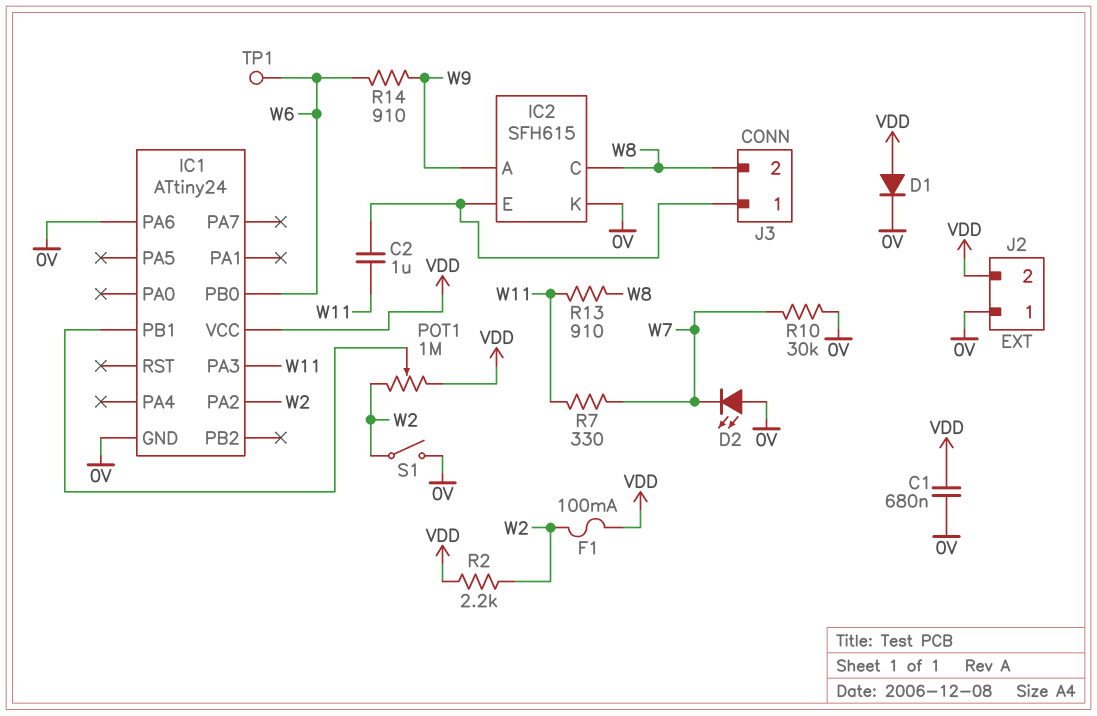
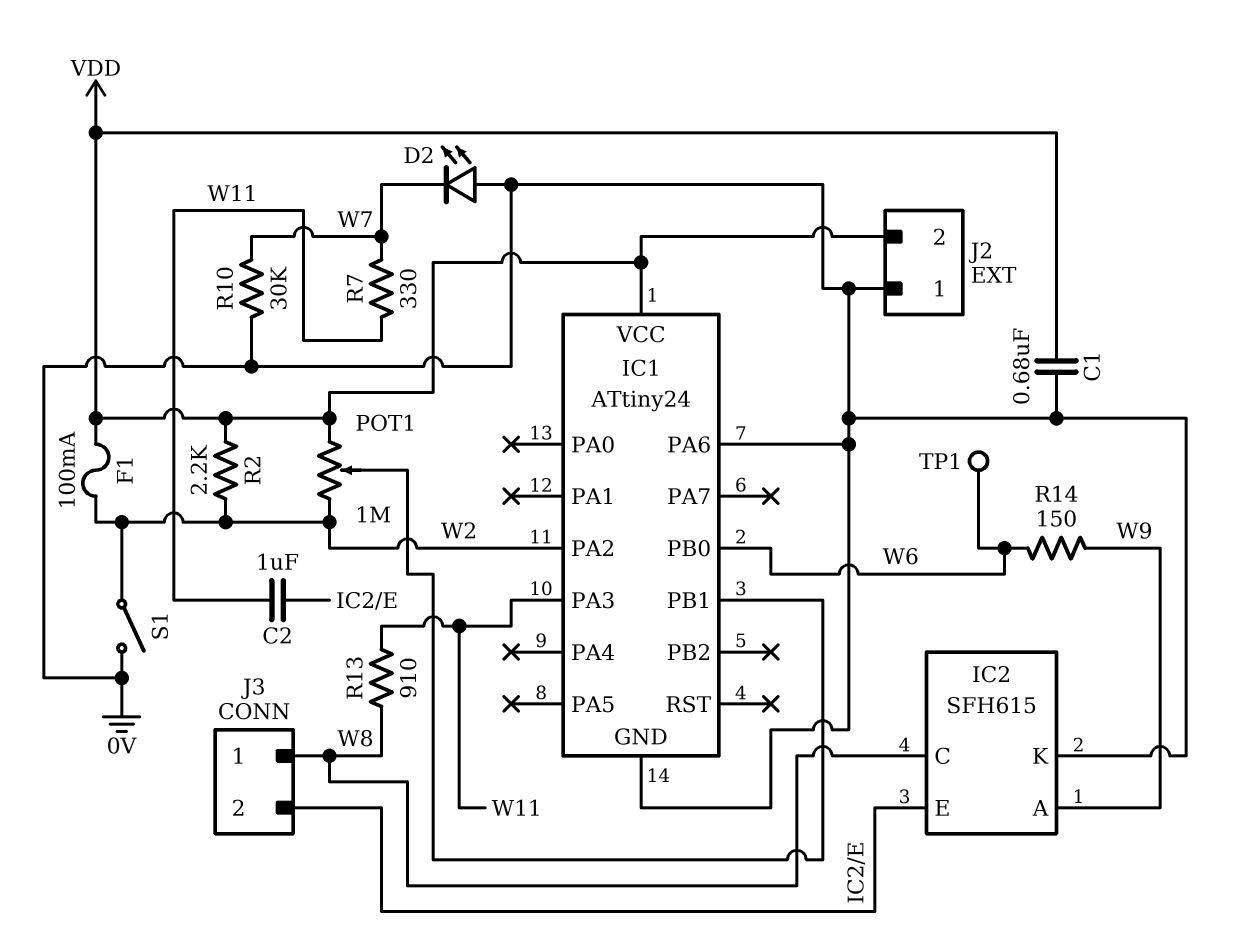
D1: diode (A VDD, K 0V) -> none
J3 pin 1: IC2/E -> W8
J3 pin 2: W8 -> IC2/E
R14: 910 (W6, W9) -> 150 (W6, W9)

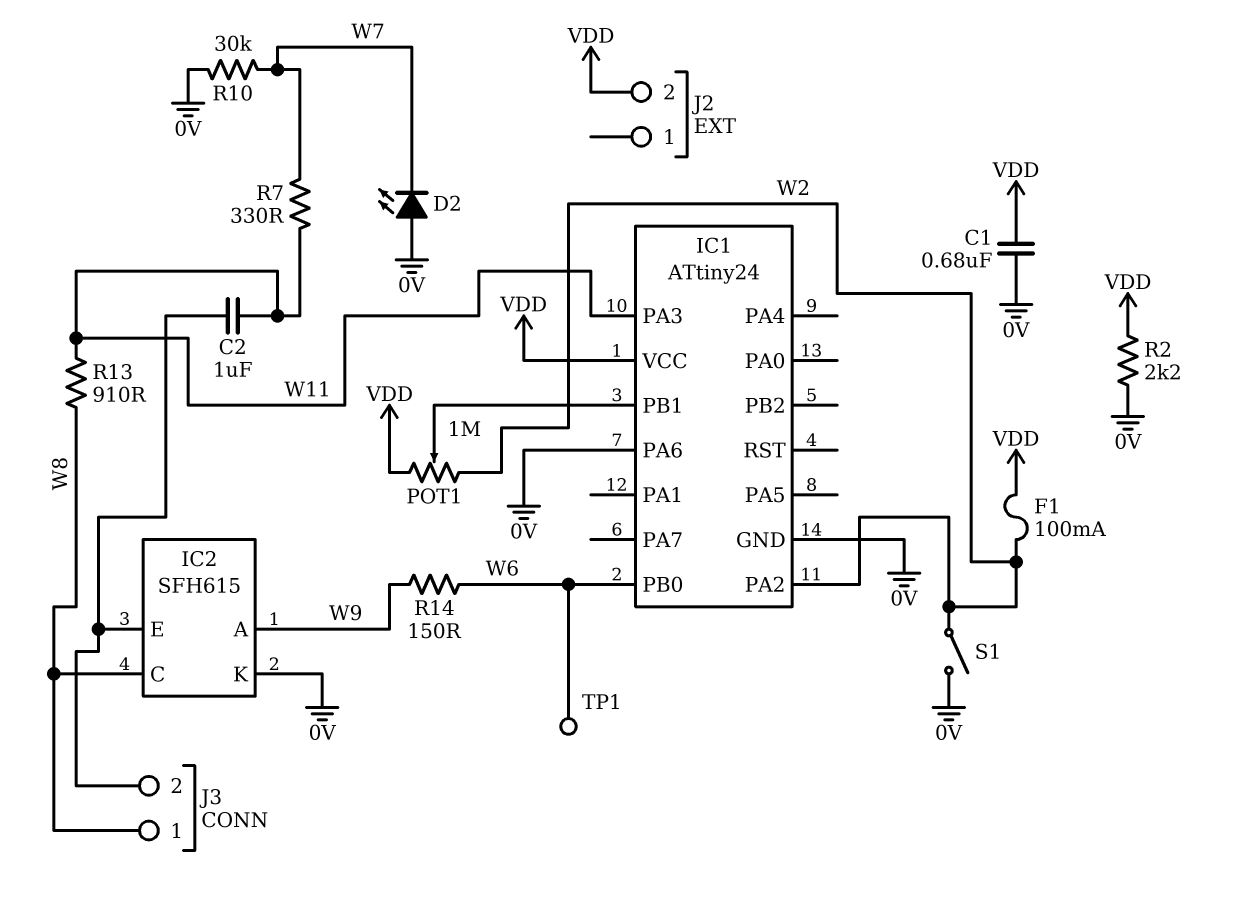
J2 pin 1: 0V -> none
R2: 2.2k (VDD, W2) -> 2.2k (0V, VDD)

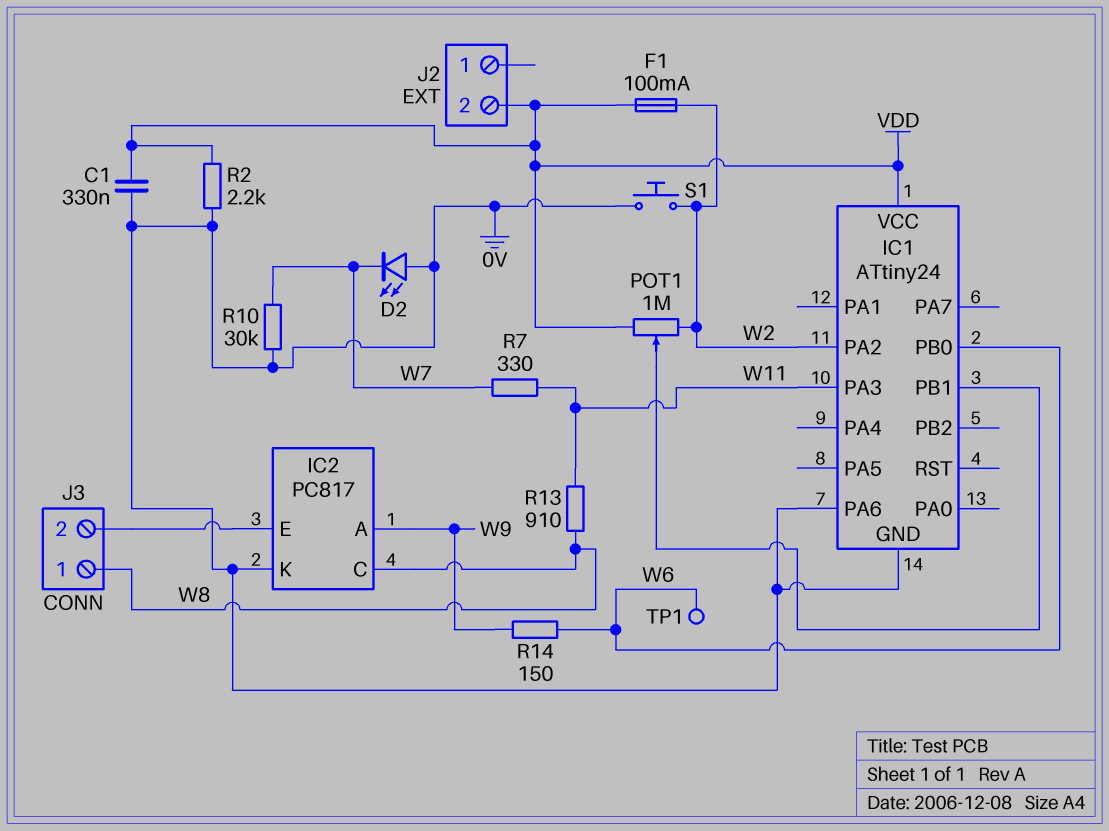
C1: 680nF (0V, VDD) -> 330nF (0V, VDD)
C2: 1uF (IC2/E, W11) -> none
IC2: SFH615 -> PC817
S1: switch (0V, W2) -> button (0V, W2)

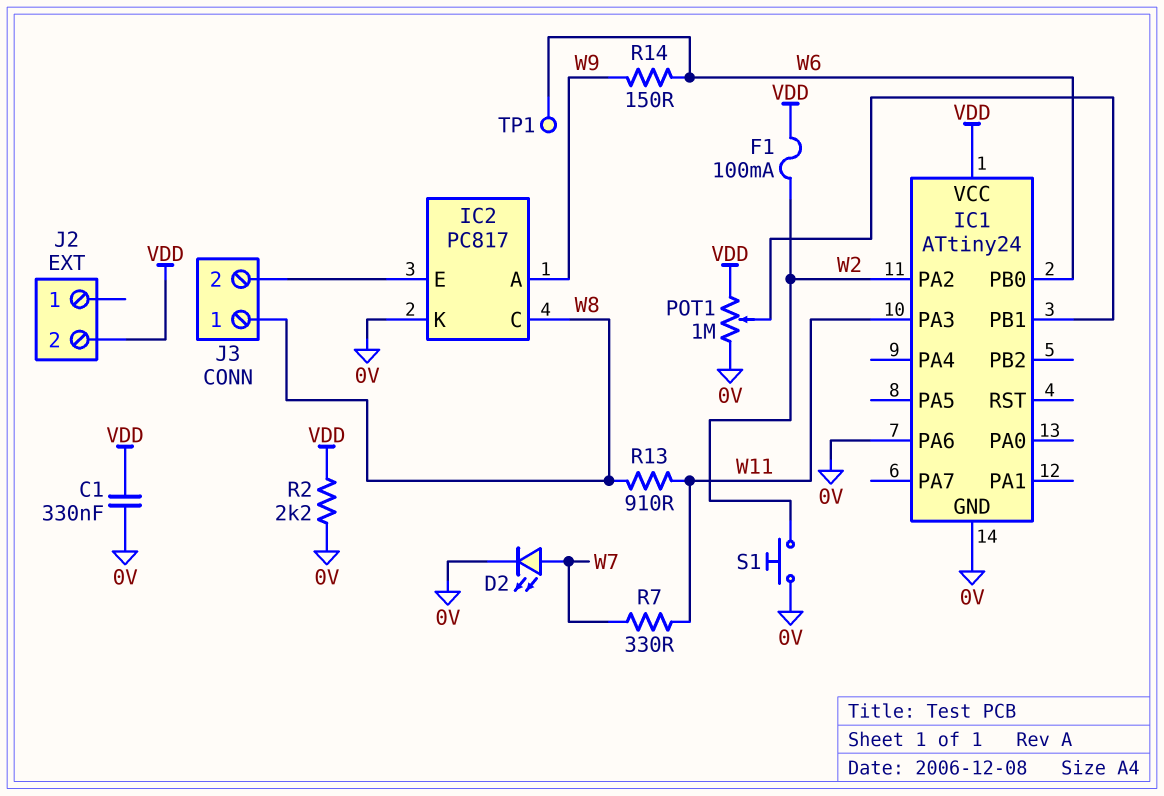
D2: LED (A 0V, K W7) -> LED (A W7, K 0V)
POT1: 1M (VDD, W2, wiper IC1/PB1) -> 1M (0V, VDD, wiper IC1/PB1)
R10: 30k (0V, W7) -> none

